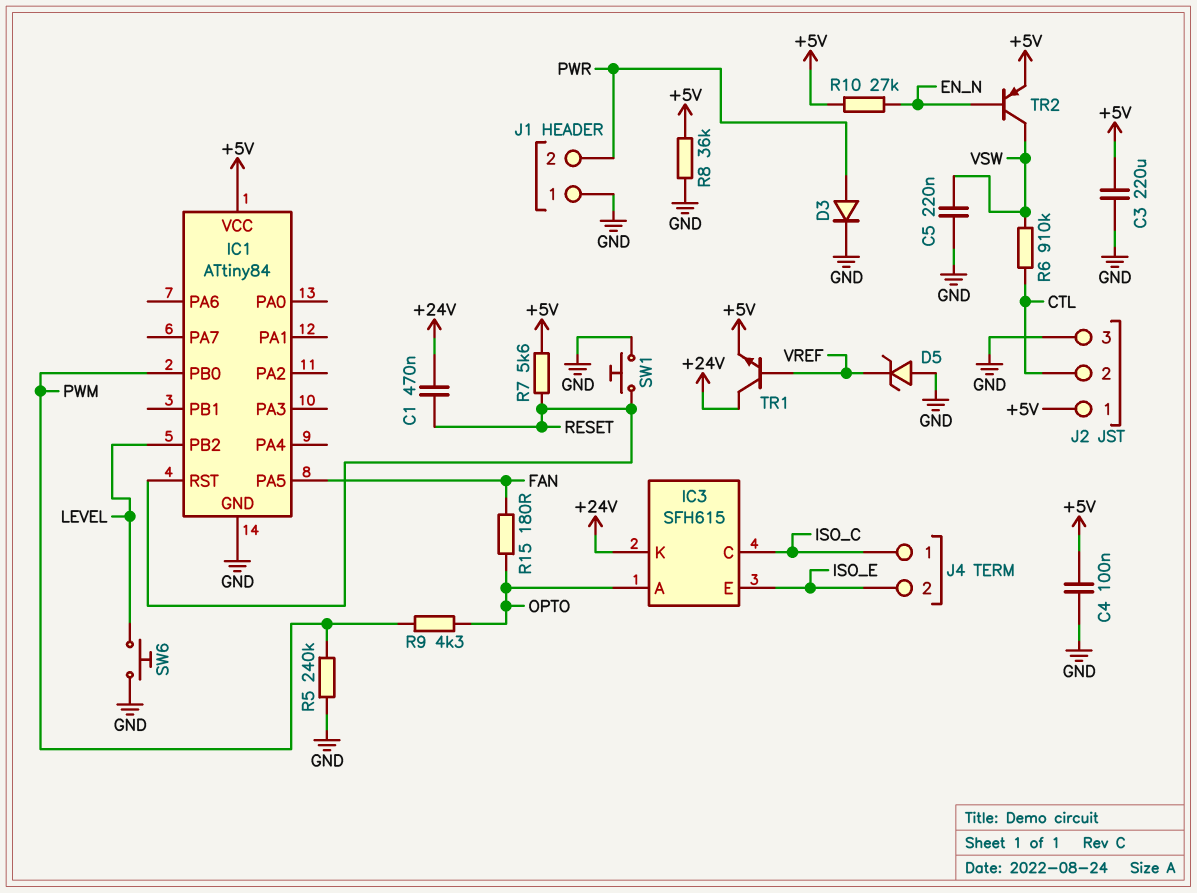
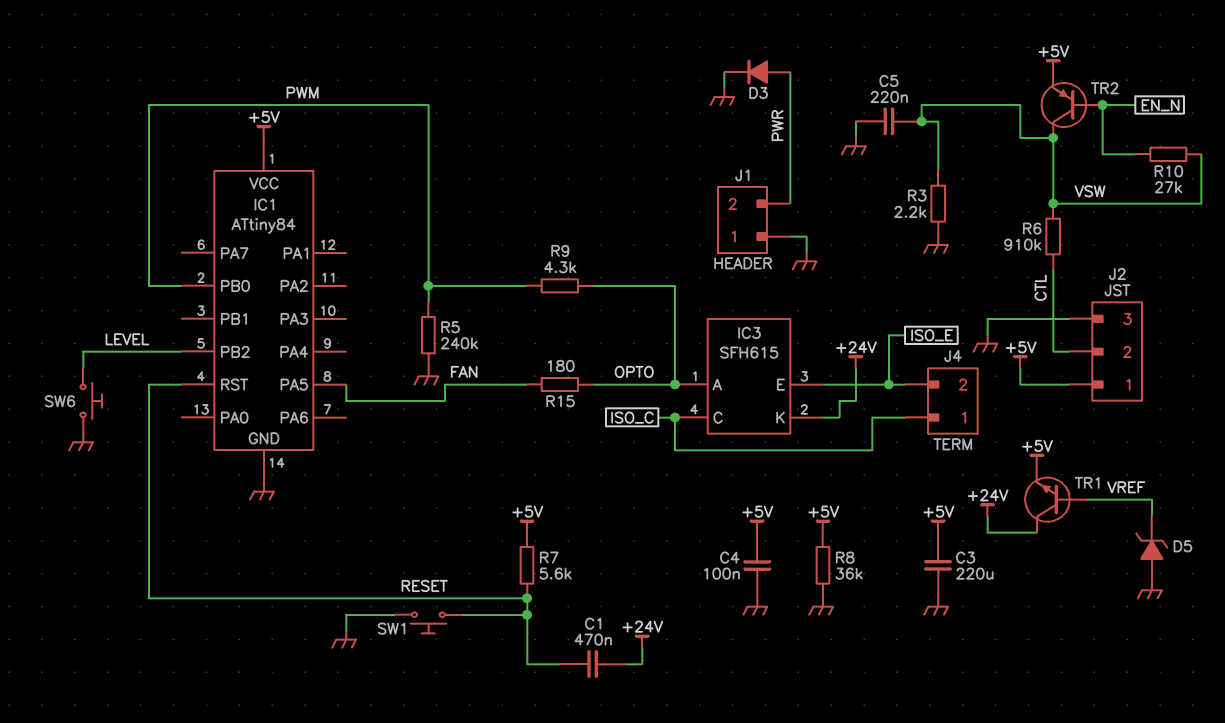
R3: none -> 2.2k (GND, VSW)
R10: 27k (+5V, EN_N) -> 27k (EN_N, VSW)

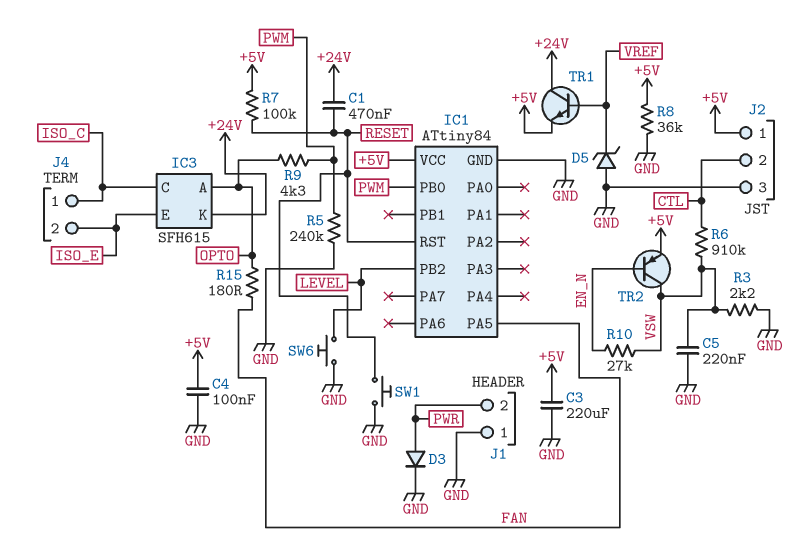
R7: 5.6k (+5V, RESET) -> 100k (+5V, RESET)

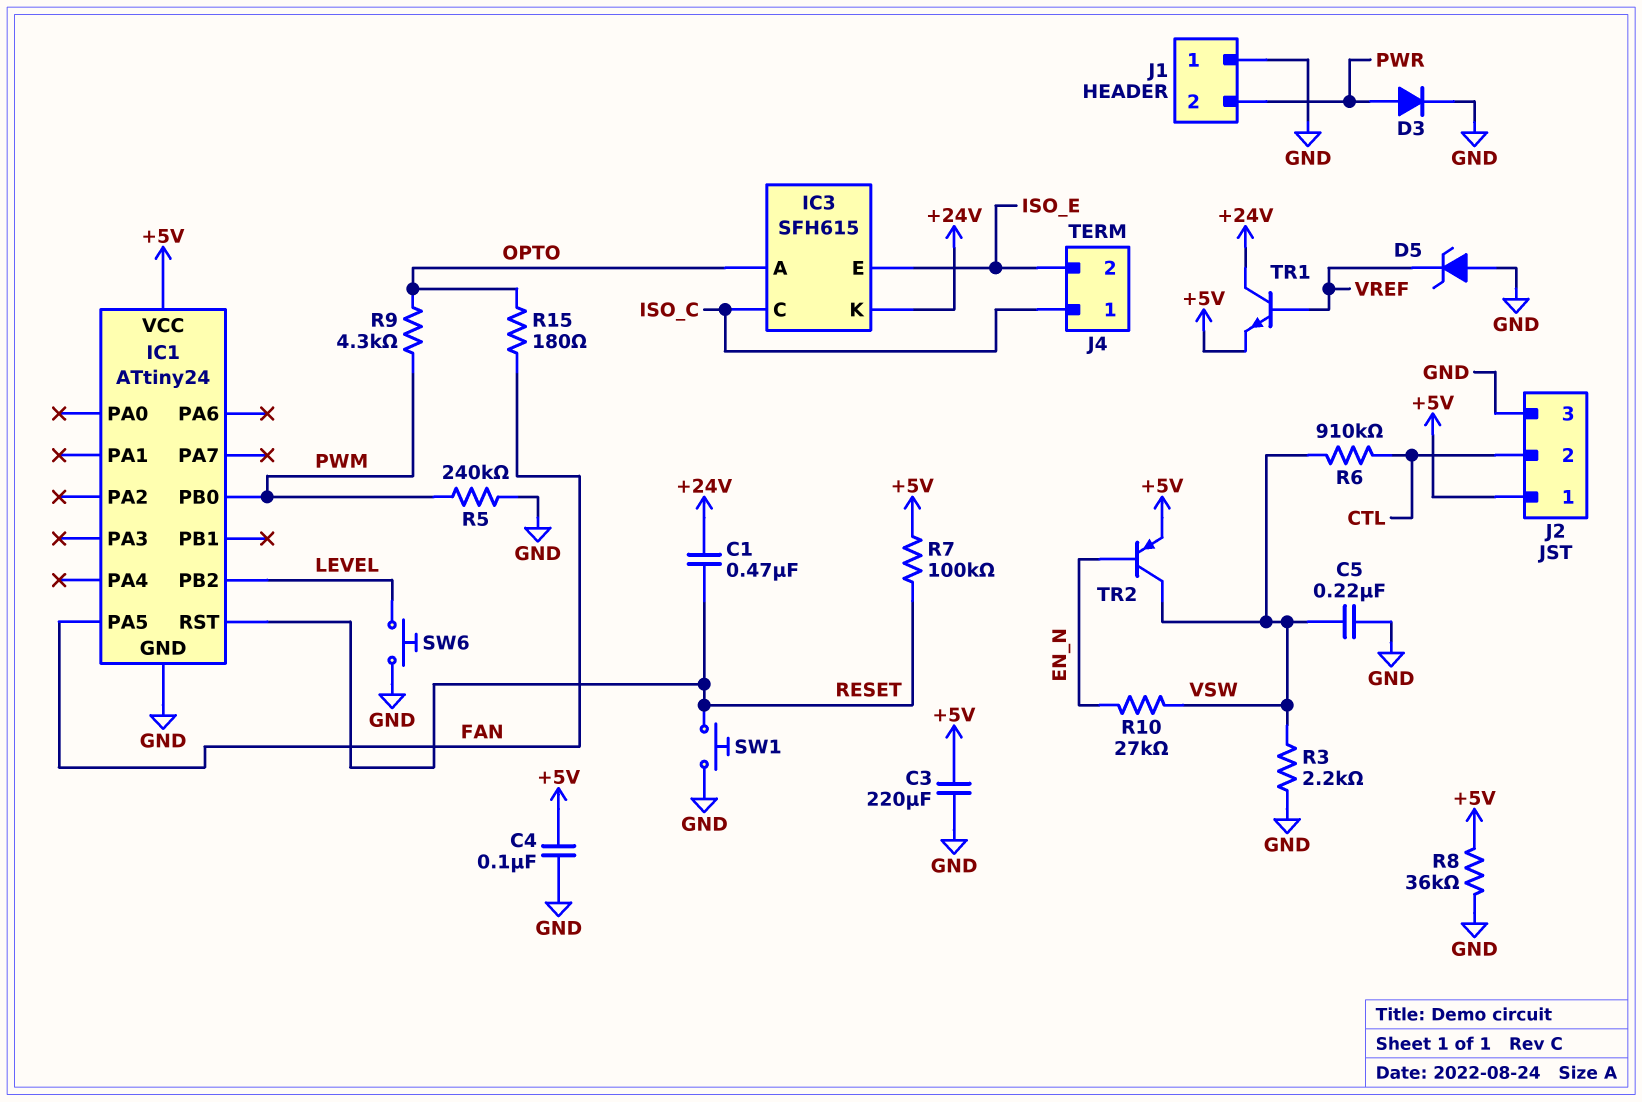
IC1: ATtiny84 -> ATtiny24

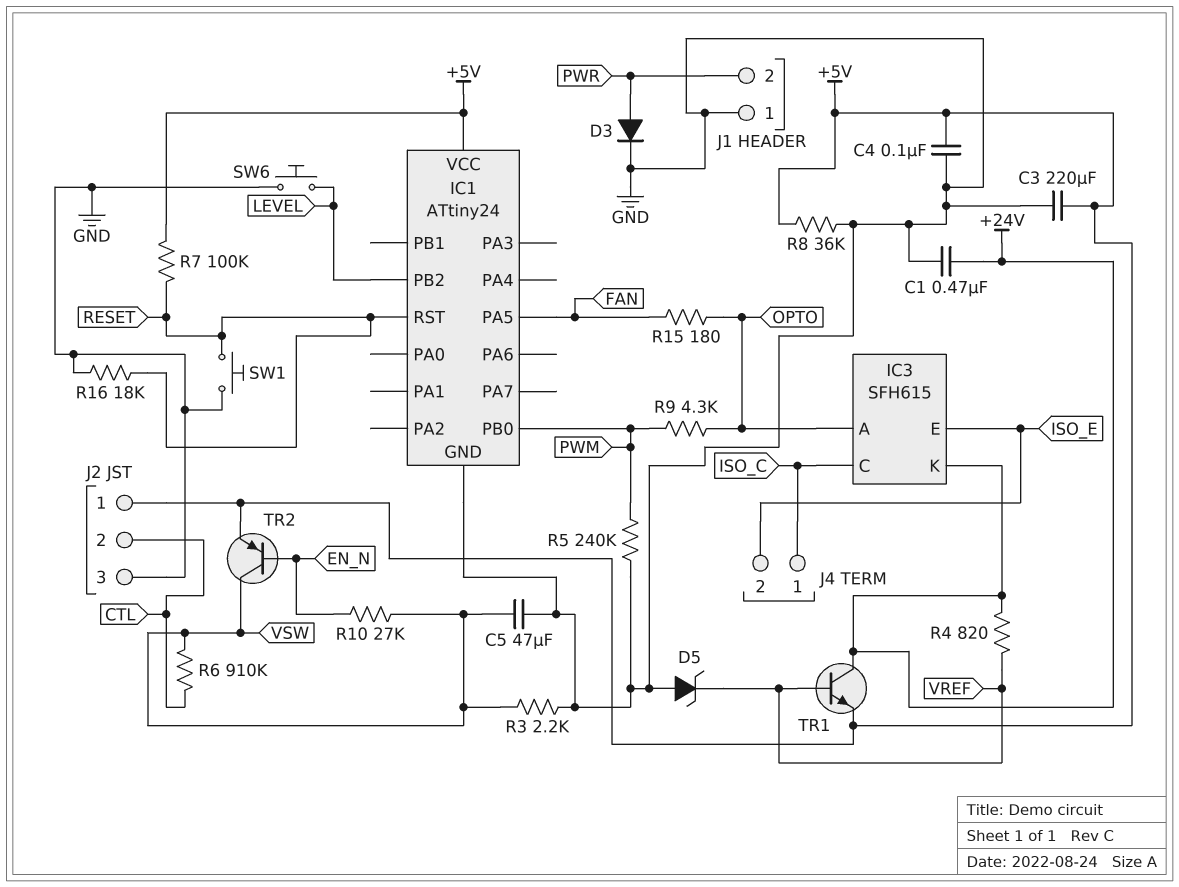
C1: 470nF (+24V, RESET) -> 470nF (+24V, GND)
C5: 220nF (GND, VSW) -> 47uF (GND, VSW)
R4: none -> 820 (+24V, VREF)
R16: none -> 18k (GND, RESET)

